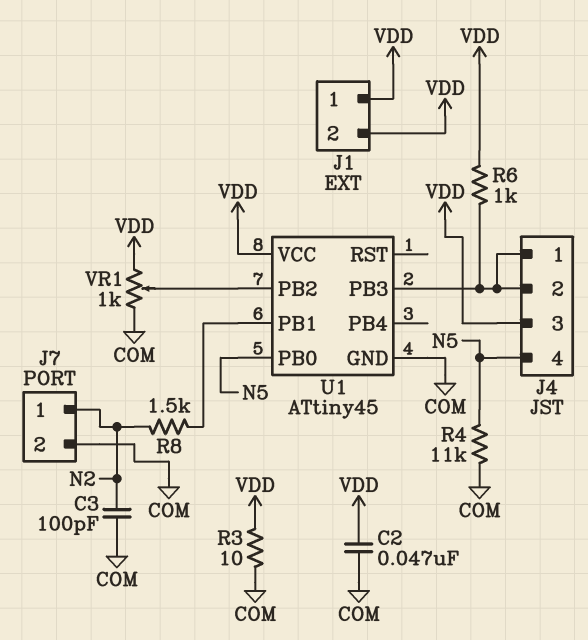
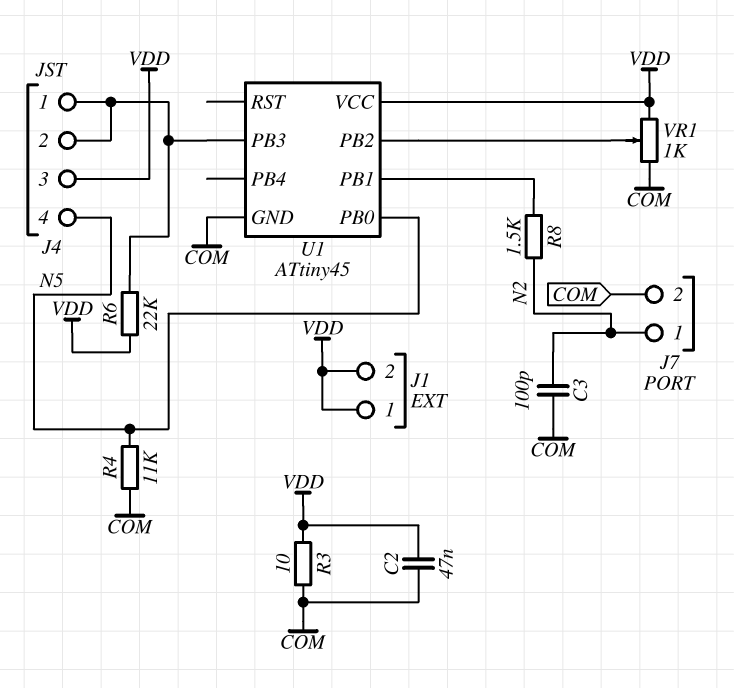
R6: 1k (J4/1, VDD) -> 22k (J4/1, VDD)

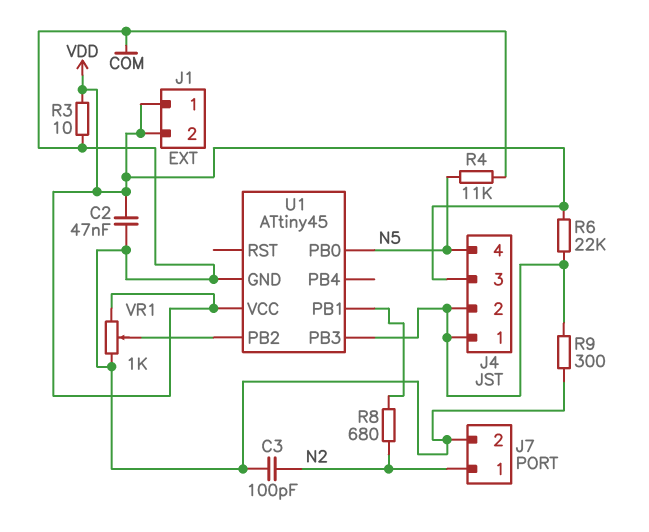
R8: 1.5k (N2, U1/PB1) -> 680 (N2, U1/PB1)
R9: none -> 300 (COM, J4/1)

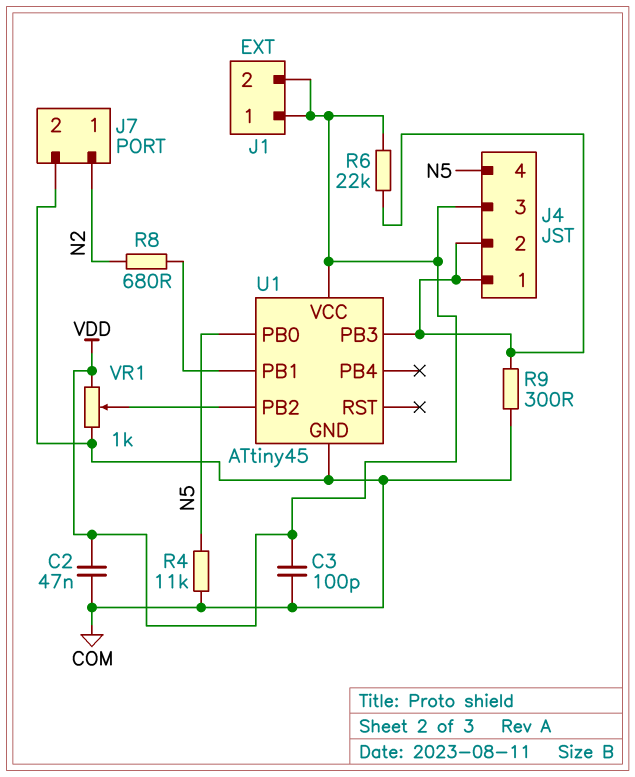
C3: 100pF (COM, N2) -> 100pF (COM, VDD)
R3: 10 (COM, VDD) -> none

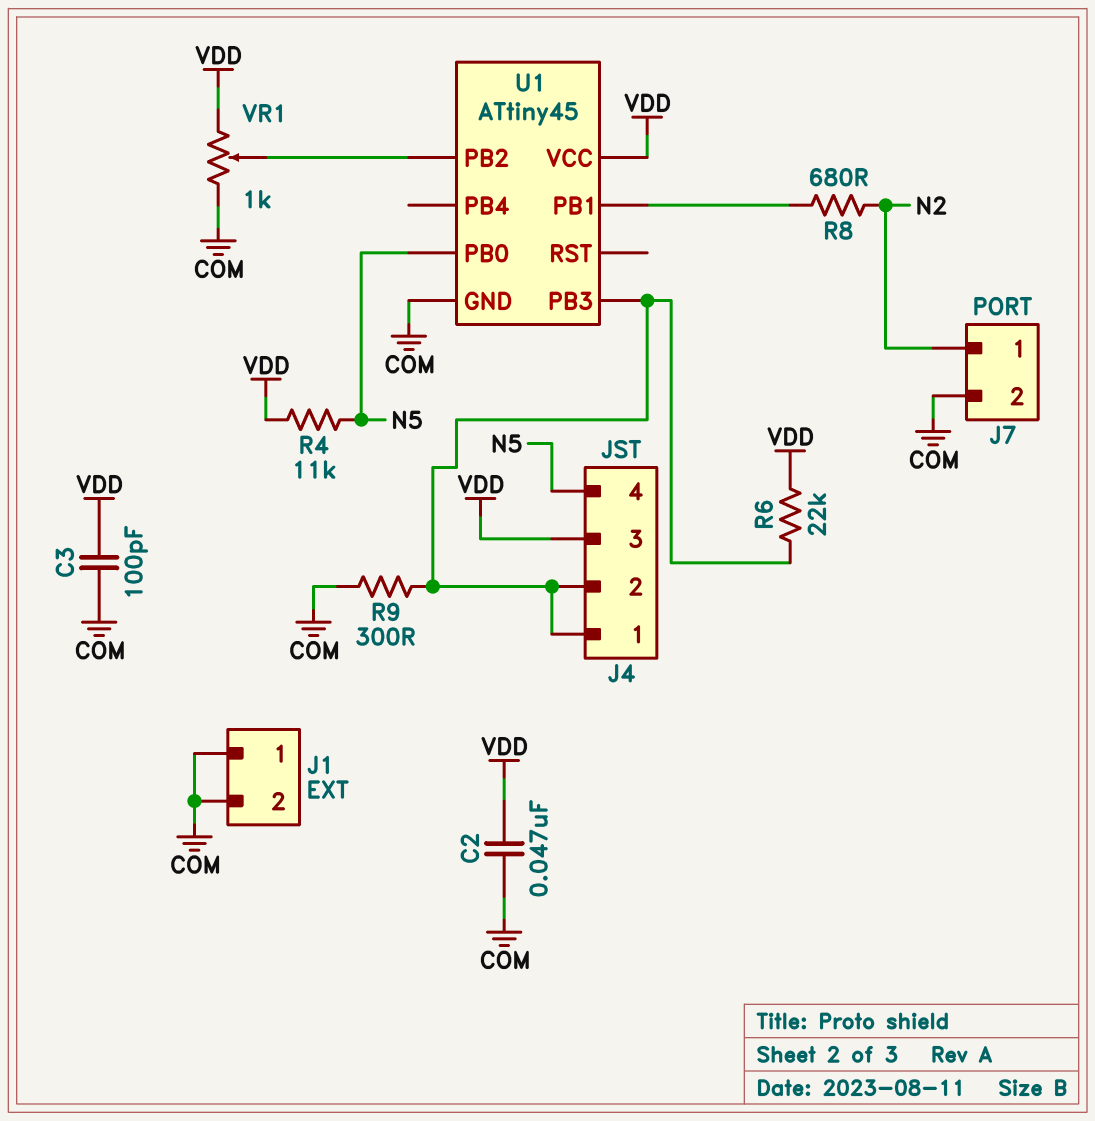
J1 pin 1: VDD -> COM
J1 pin 2: VDD -> COM
R4: 11k (COM, N5) -> 11k (N5, VDD)

